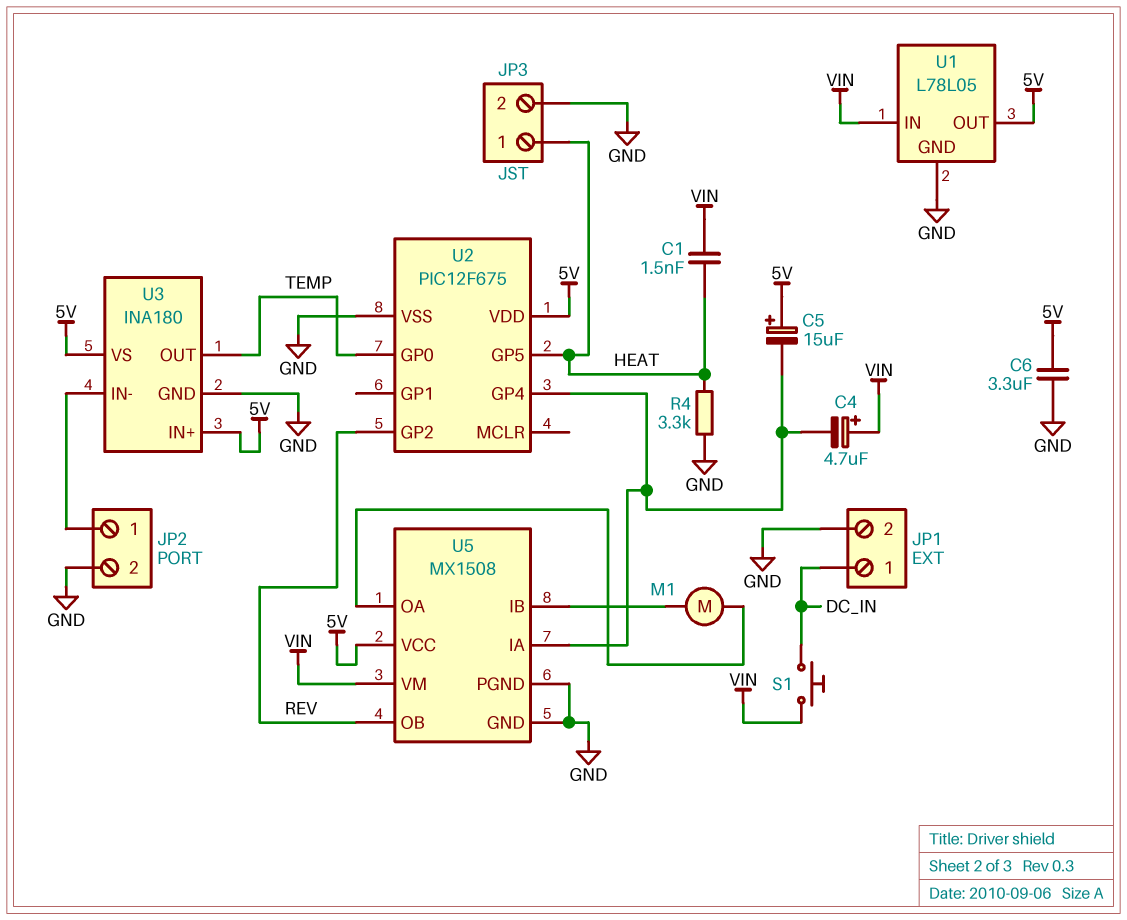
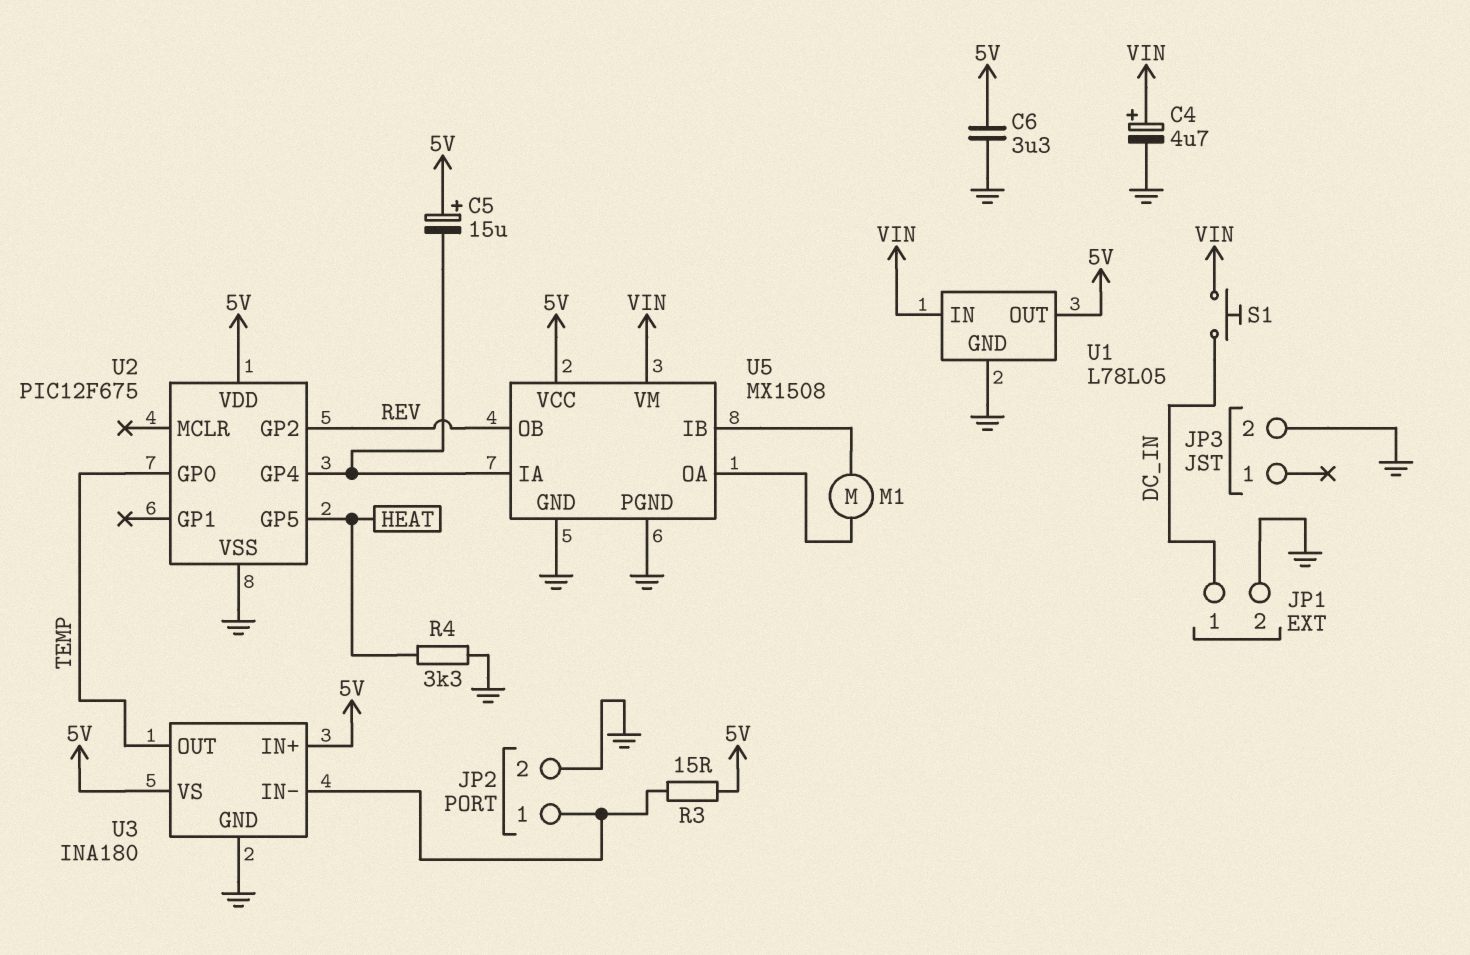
C1: 1.5nF (HEAT, VIN) -> none
C4: 4.7uF (plus VIN, minus U2/GP4) -> 4.7uF (plus VIN, minus GND)
JP3 pin 1: HEAT -> none
R3: none -> 15 (5V, JP2/1)

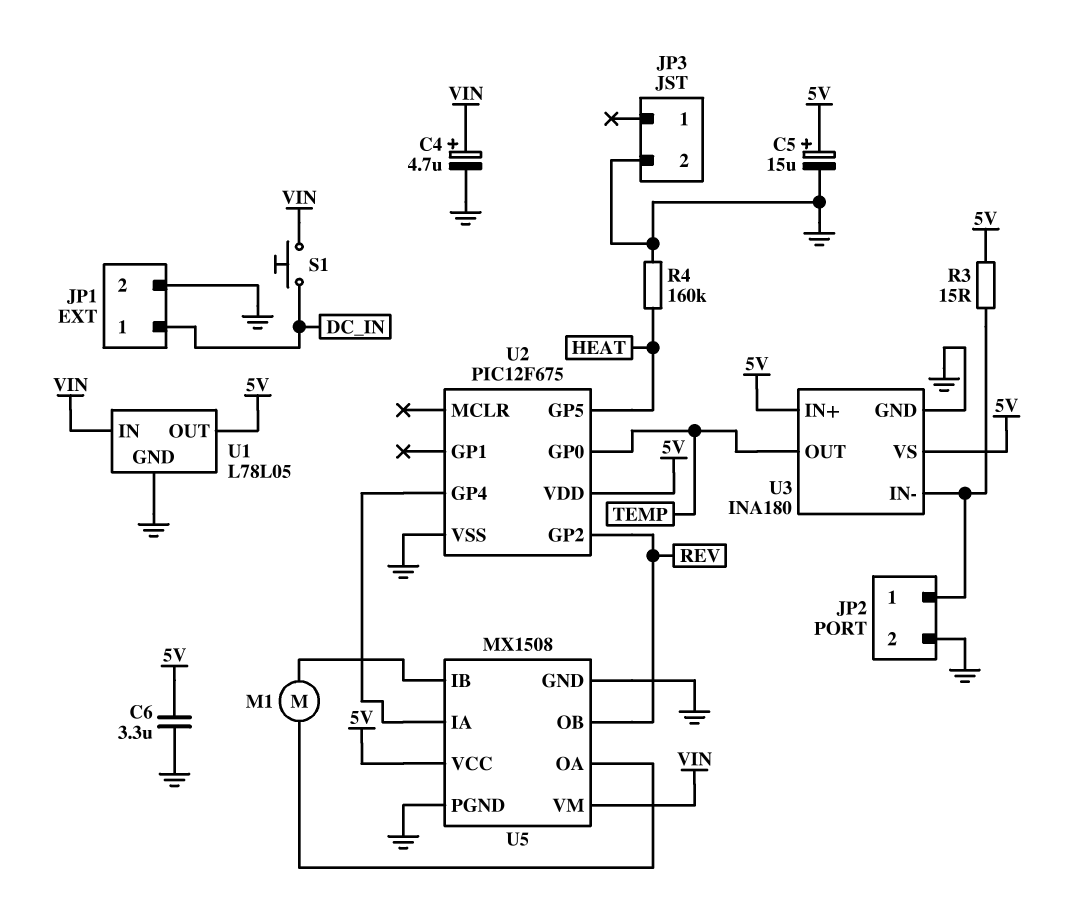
C5: 15uF (plus 5V, minus U2/GP4) -> 15uF (plus 5V, minus GND)
R4: 3.3k (GND, HEAT) -> 160k (GND, HEAT)

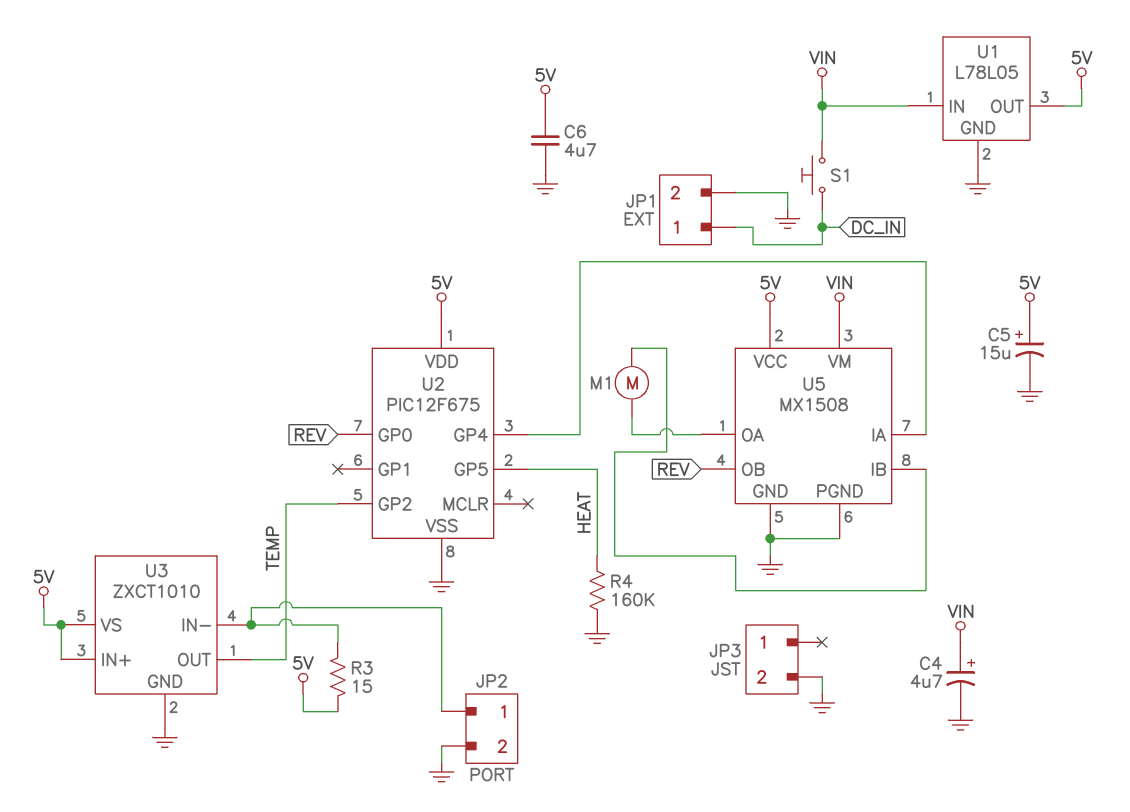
C6: 3.3uF (5V, GND) -> 4.7uF (5V, GND)
U2 pin GP0: TEMP -> REV
U2 pin GP2: REV -> TEMP
U3: INA180 -> ZXCT1010

